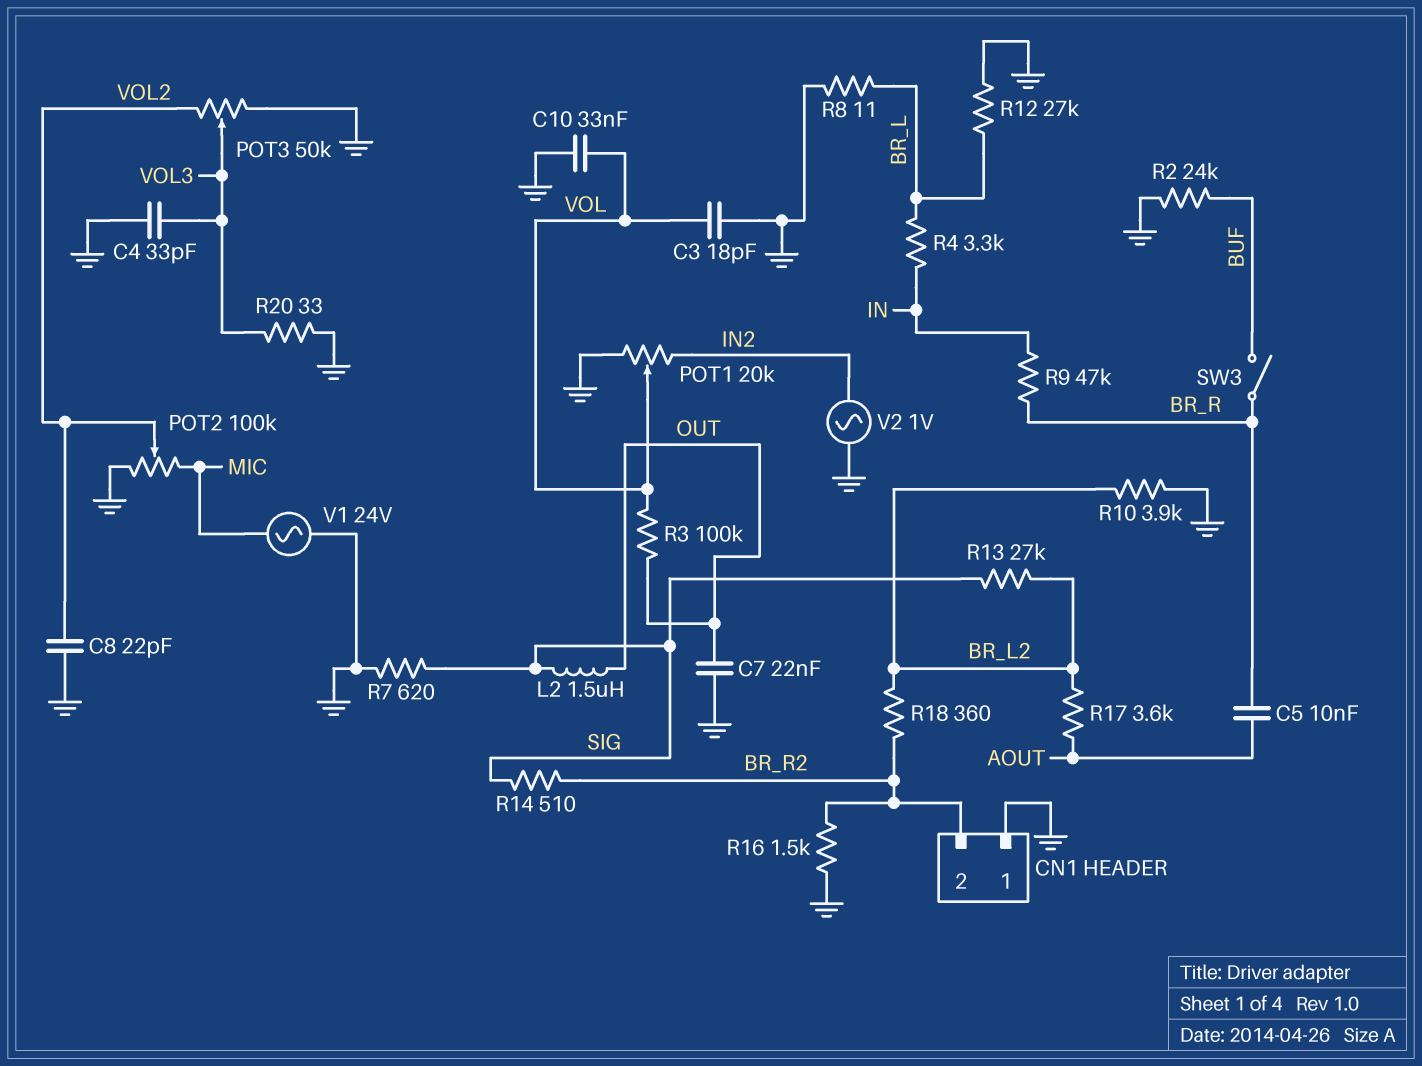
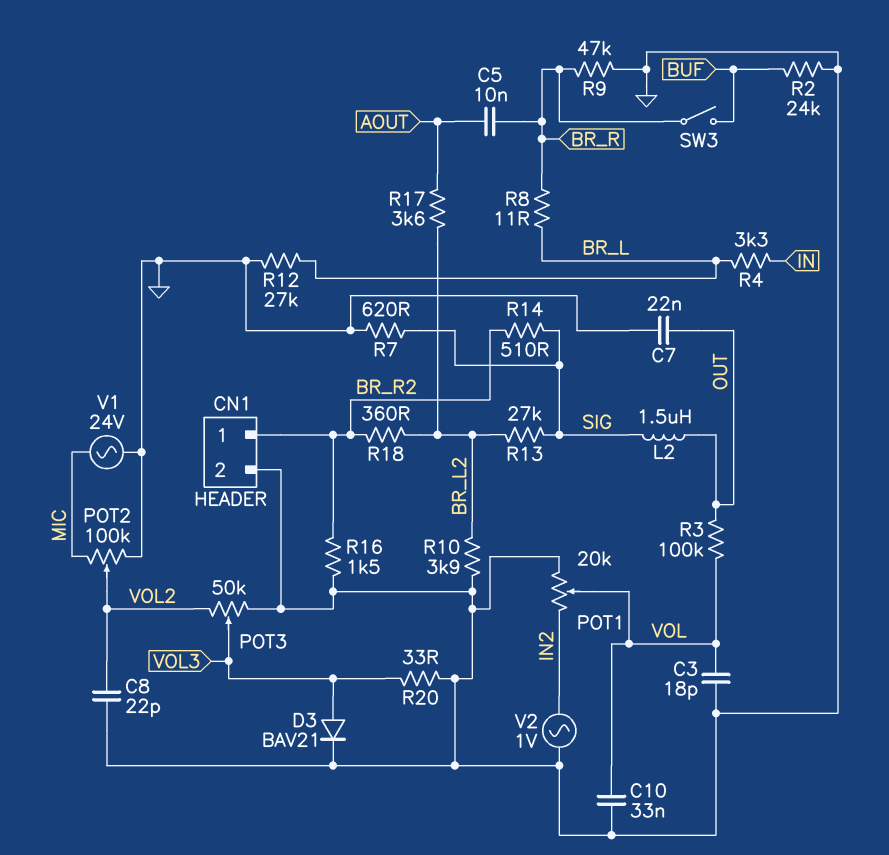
C4: 33pF (GND, VOL3) -> none
CN1 pin 1: GND -> BR_R2
CN1 pin 2: BR_R2 -> GND
D3: none -> diode BAV21 (A VOL3, K GND)
R8: 11 (BR_L, GND) -> 11 (BR_L, BR_R)
R9: 47k (BR_R, IN) -> 47k (BR_R, GND)

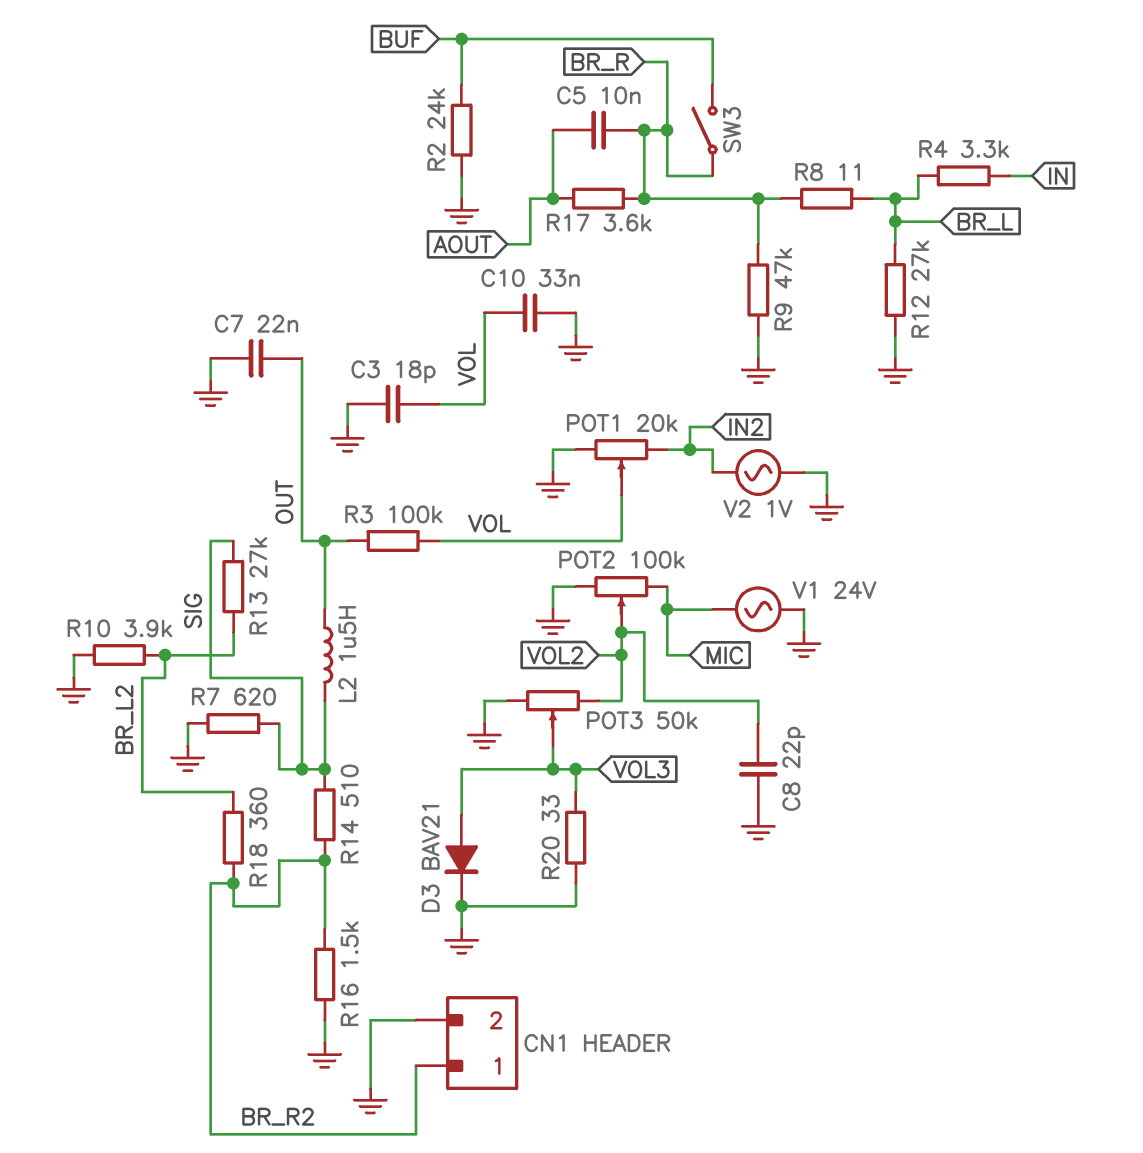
R17: 3.6k (AOUT, BR_L2) -> 3.6k (AOUT, BR_R)

